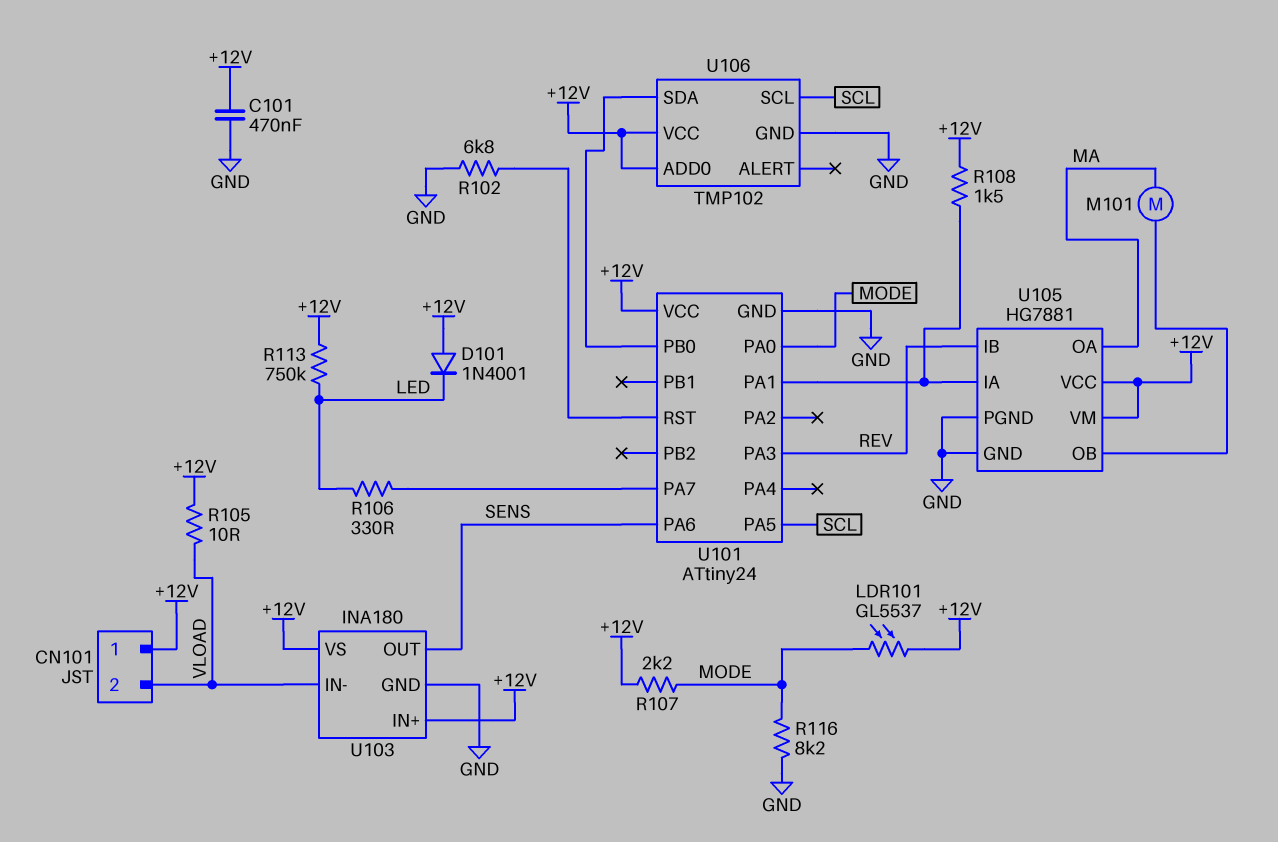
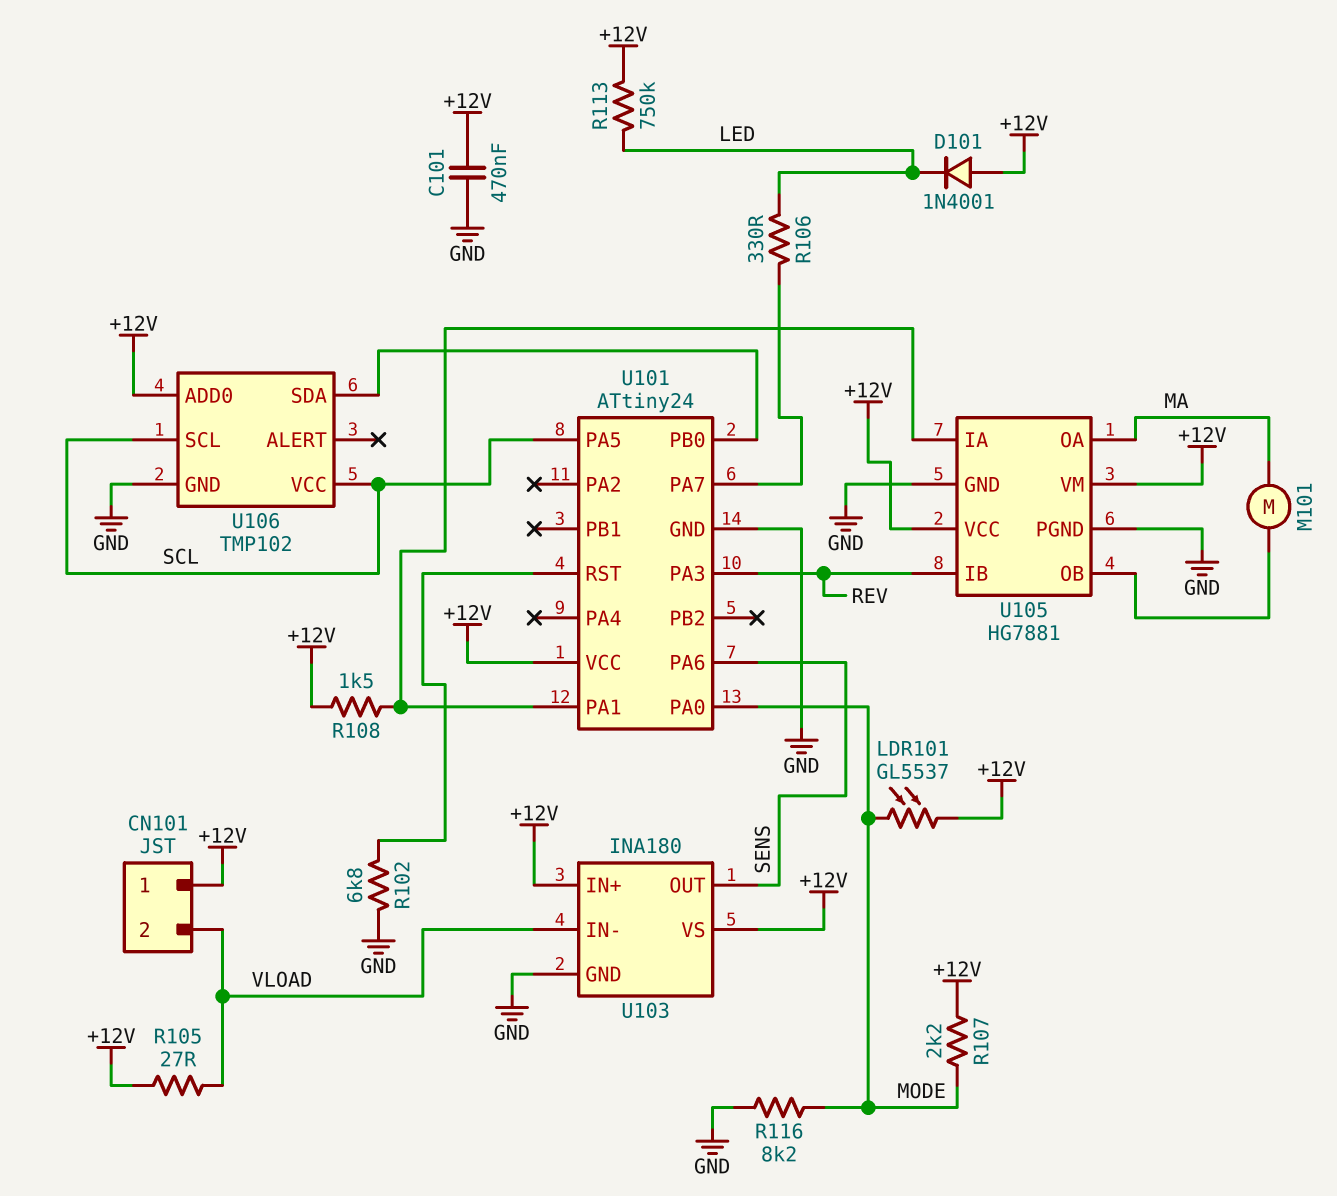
R105: 10 (+12V, VLOAD) -> 27 (+12V, VLOAD)
U106 pin VCC: +12V -> SCL

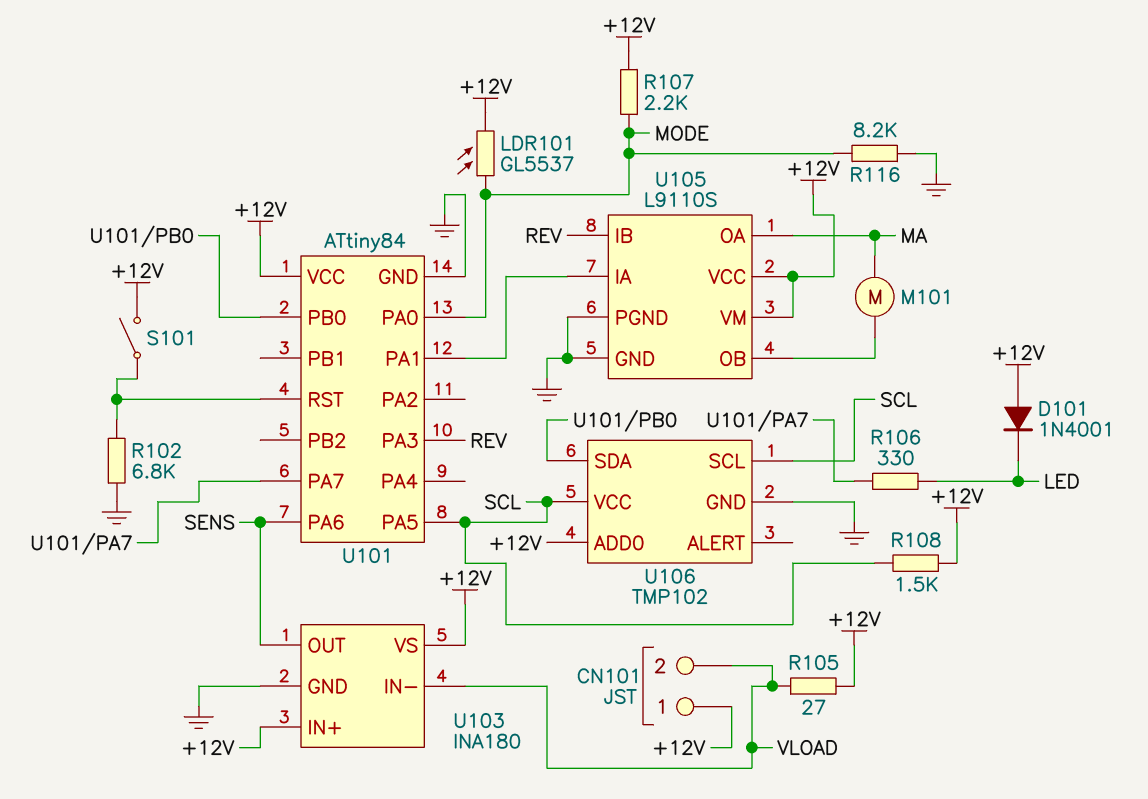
C101: 470nF (+12V, GND) -> none
R108: 1.5k (+12V, U101/PA1) -> 1.5k (+12V, SCL)
R113: 750k (+12V, LED) -> none
S101: none -> switch (+12V, U101/RST)
U101: ATtiny24 -> ATtiny84
U105: HG7881 -> L9110S

